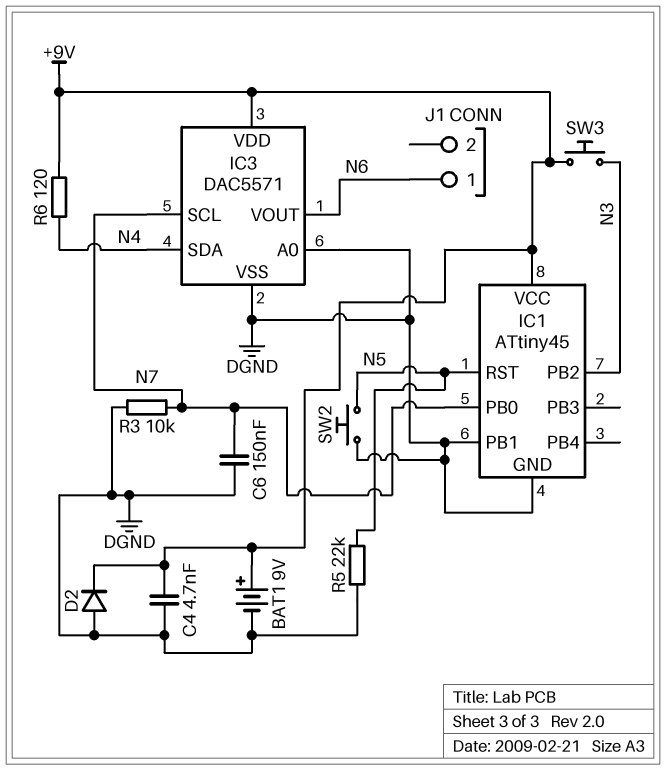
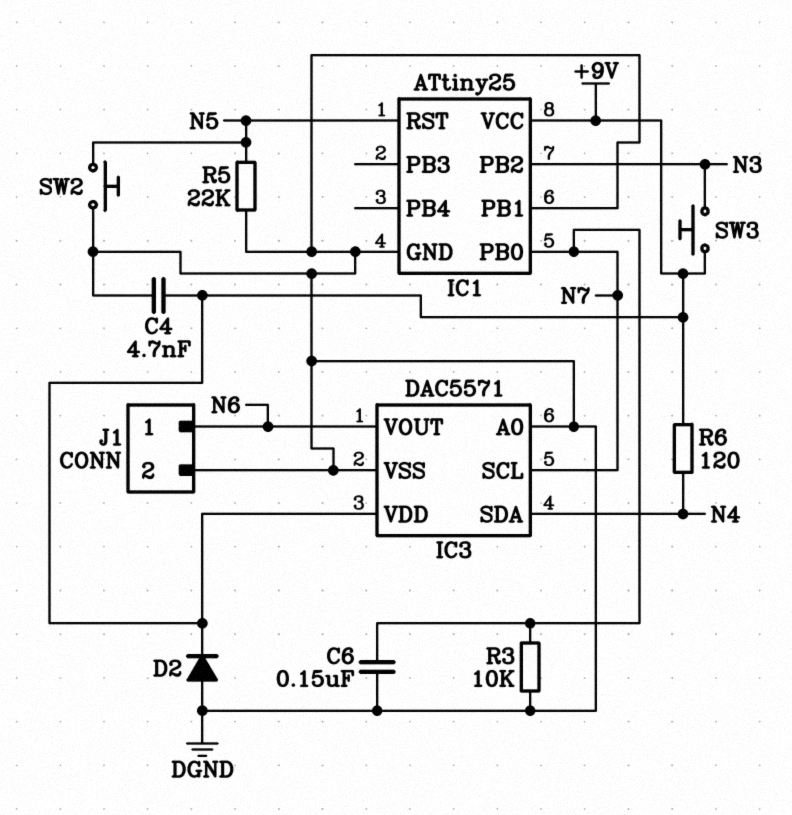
BAT1: 9V (plus +9V, minus DGND) -> none
IC1: ATtiny45 -> ATtiny25
J1 pin 2: none -> DGND

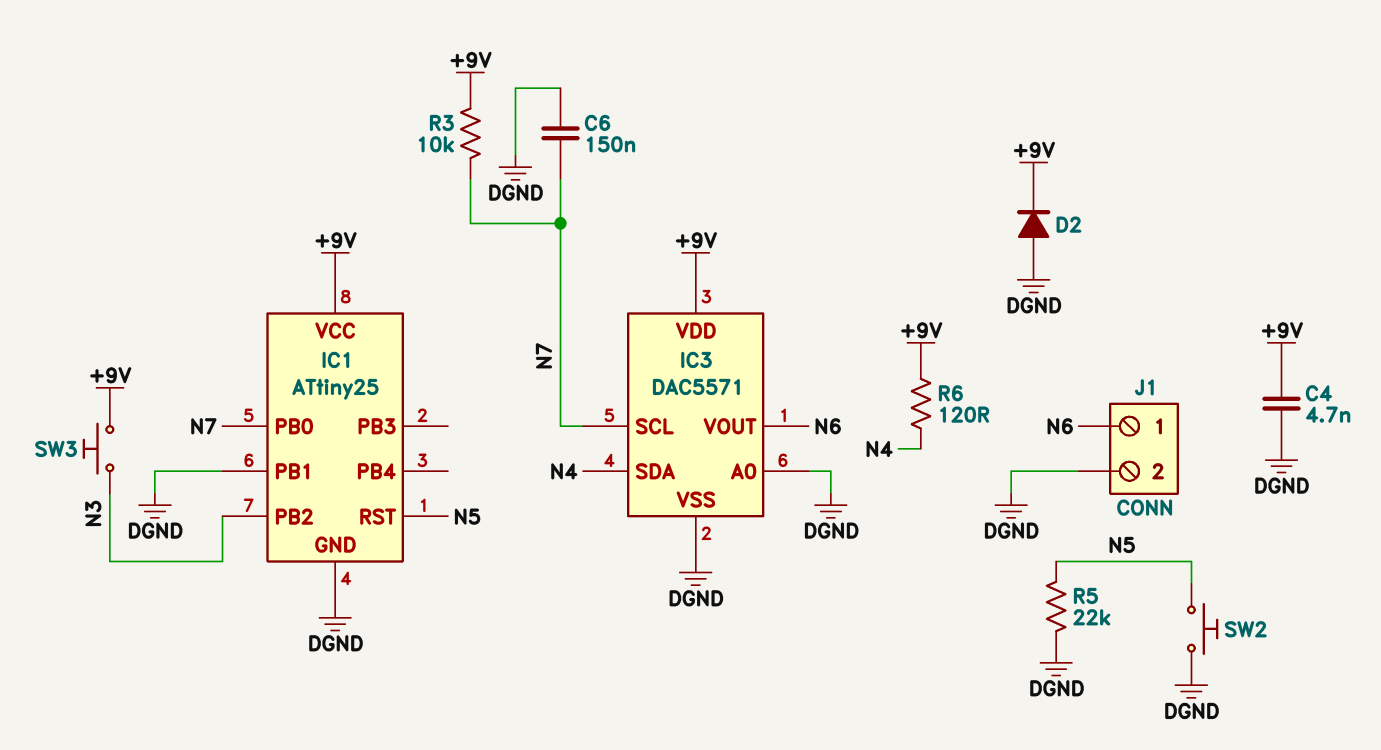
R3: 10k (DGND, N7) -> 10k (+9V, N7)

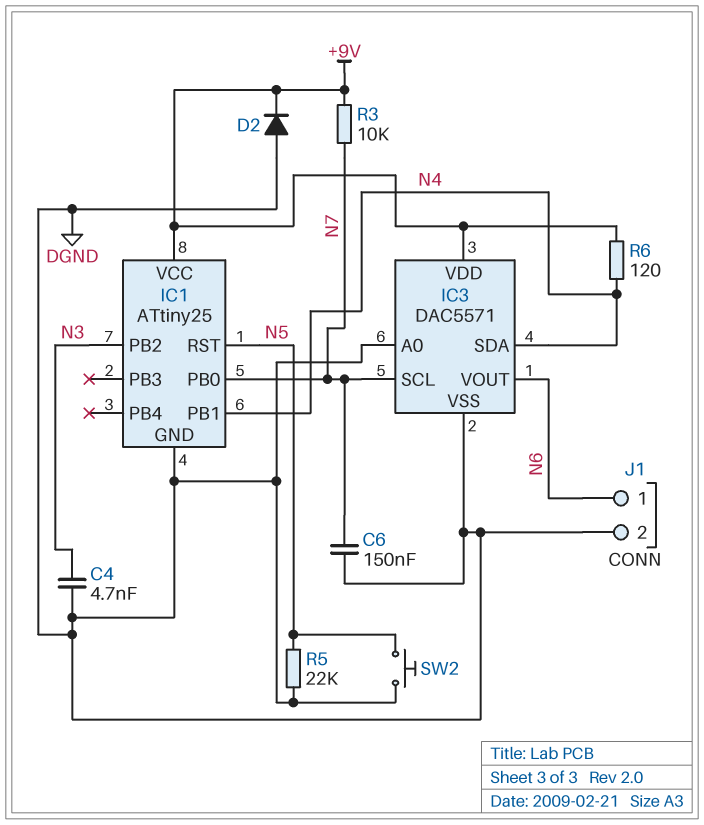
C4: 4.7nF (+9V, DGND) -> 4.7nF (DGND, N3)
IC1 pin PB1: DGND -> N4
SW3: button (+9V, N3) -> none

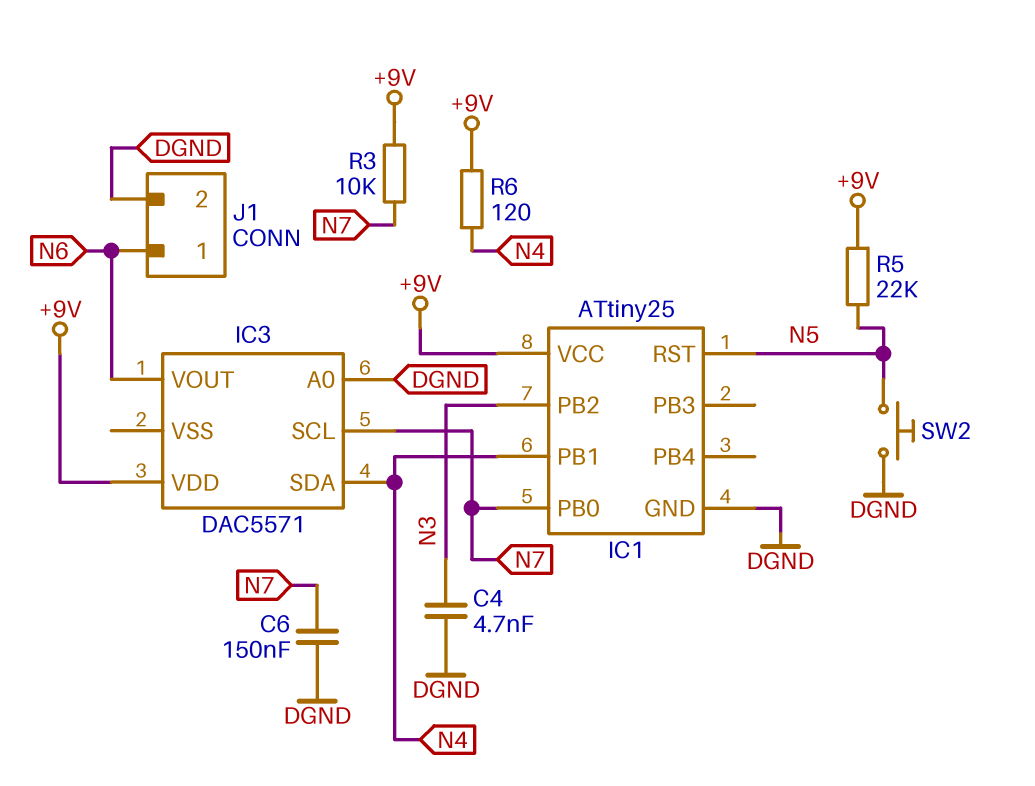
D2: diode (A DGND, K +9V) -> none
IC3 pin VSS: DGND -> none
R5: 22k (DGND, N5) -> 22k (+9V, N5)

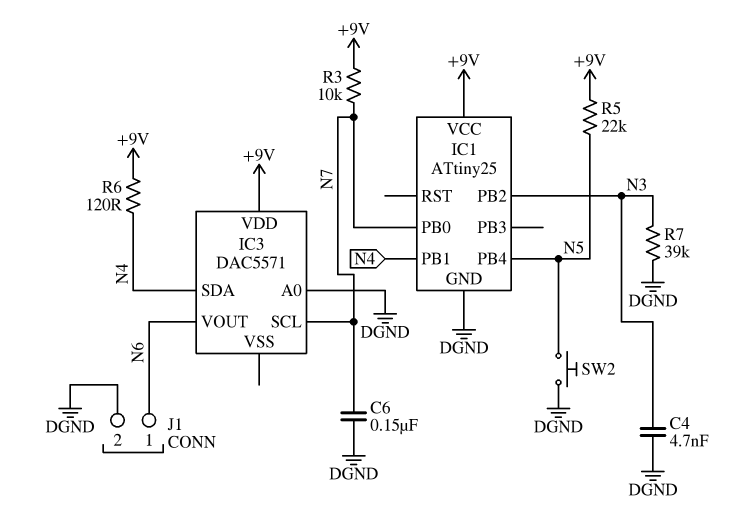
IC1 pin PB4: none -> N5
IC1 pin RST: N5 -> none
R7: none -> 39k (DGND, N3)

